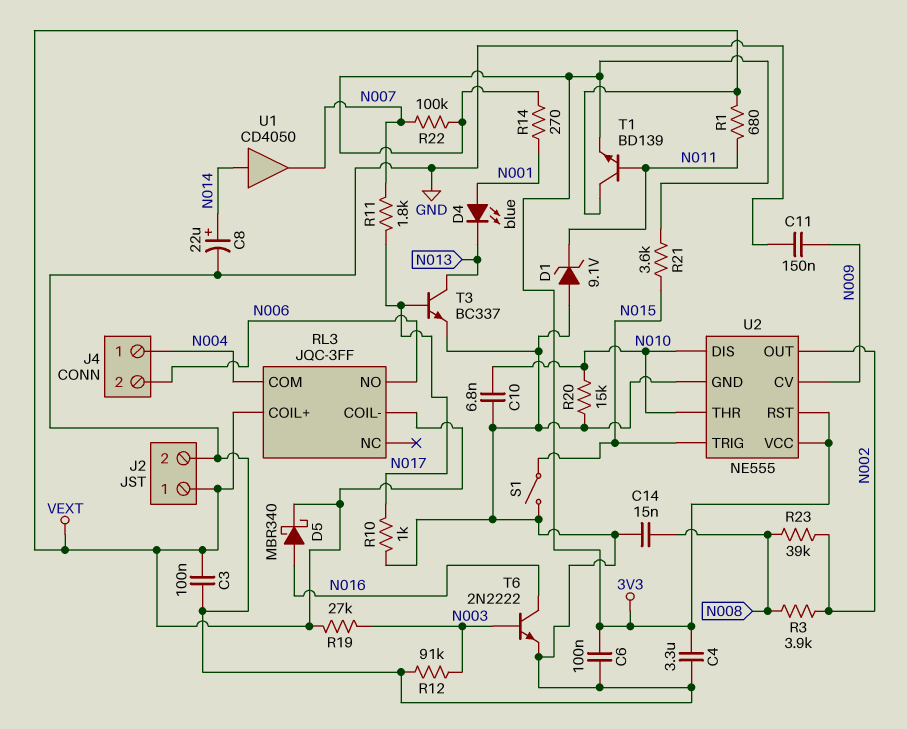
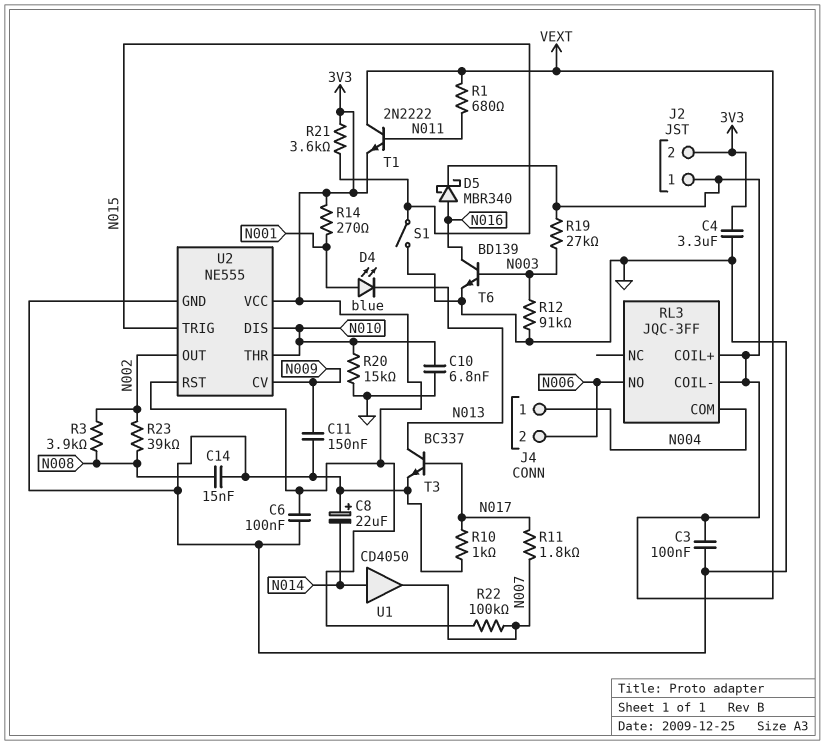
C8: 22uF (plus N014, minus GND) -> 22uF (plus GND, minus N014)
D1: zener 9.1V (A GND, K N011) -> none
J2 pin 2: GND -> 3V3
T1: NPN BD139 (B N011, C VEXT, E 3V3) -> NPN 2N2222 (B N011, C VEXT, E 3V3)
T6: NPN 2N2222 (B N003, C N016, E GND) -> NPN BD139 (B N003, C N016, E GND)

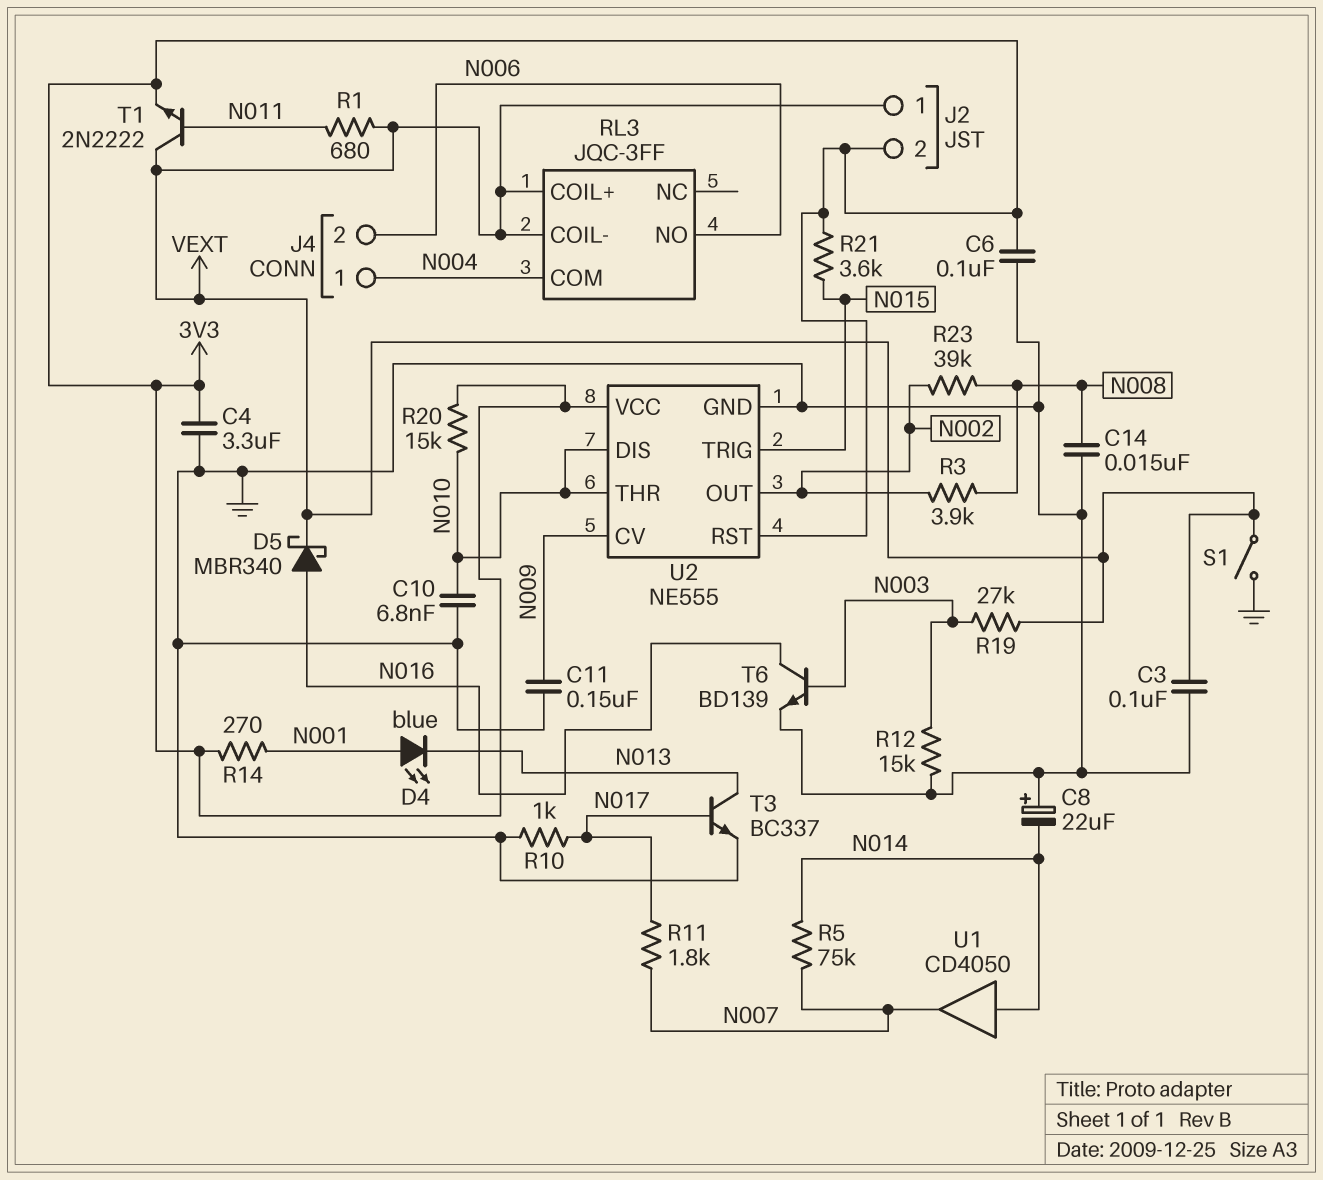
R5: none -> 75k (N007, N014)
R12: 91k (GND, N003) -> 15k (GND, N003)
R20: 15k (GND, N010) -> 15k (3V3, N010)
R22: 100k (3V3, N007) -> none
S1: switch (GND, N015) -> switch (GND, VEXT)

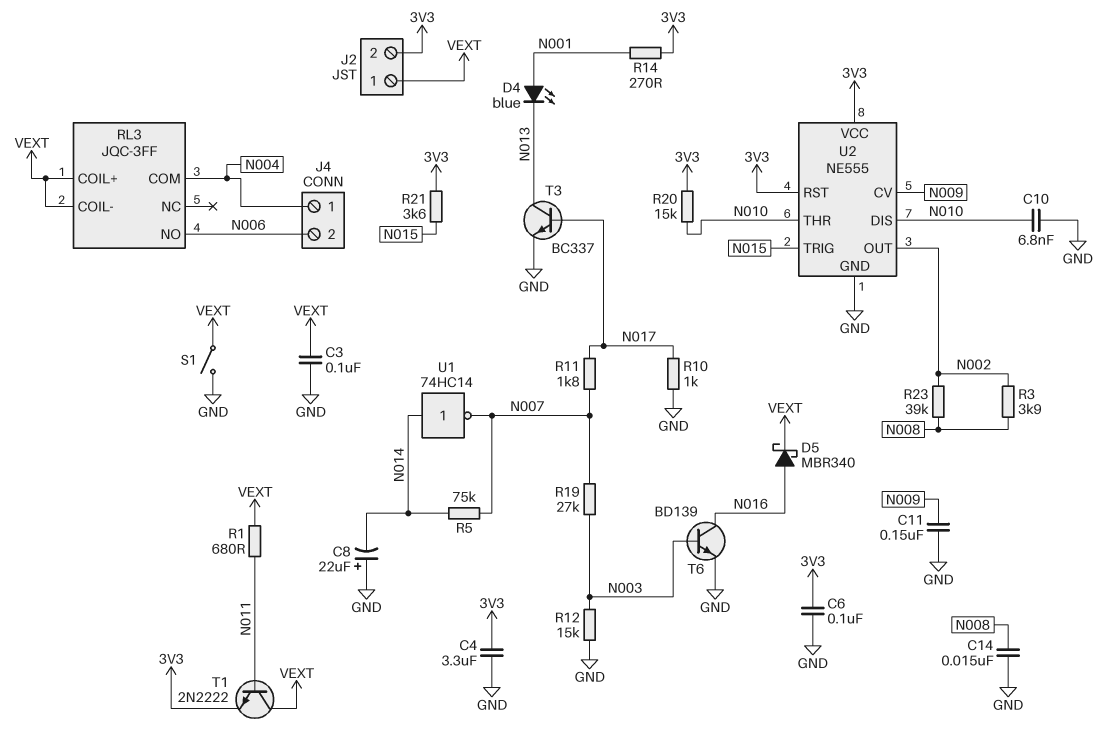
R19: 27k (N003, VEXT) -> 27k (N003, N007)
U1: buffer CD4050 (in N014, out N007) -> NOT 74HC14 (in N014, out N007)

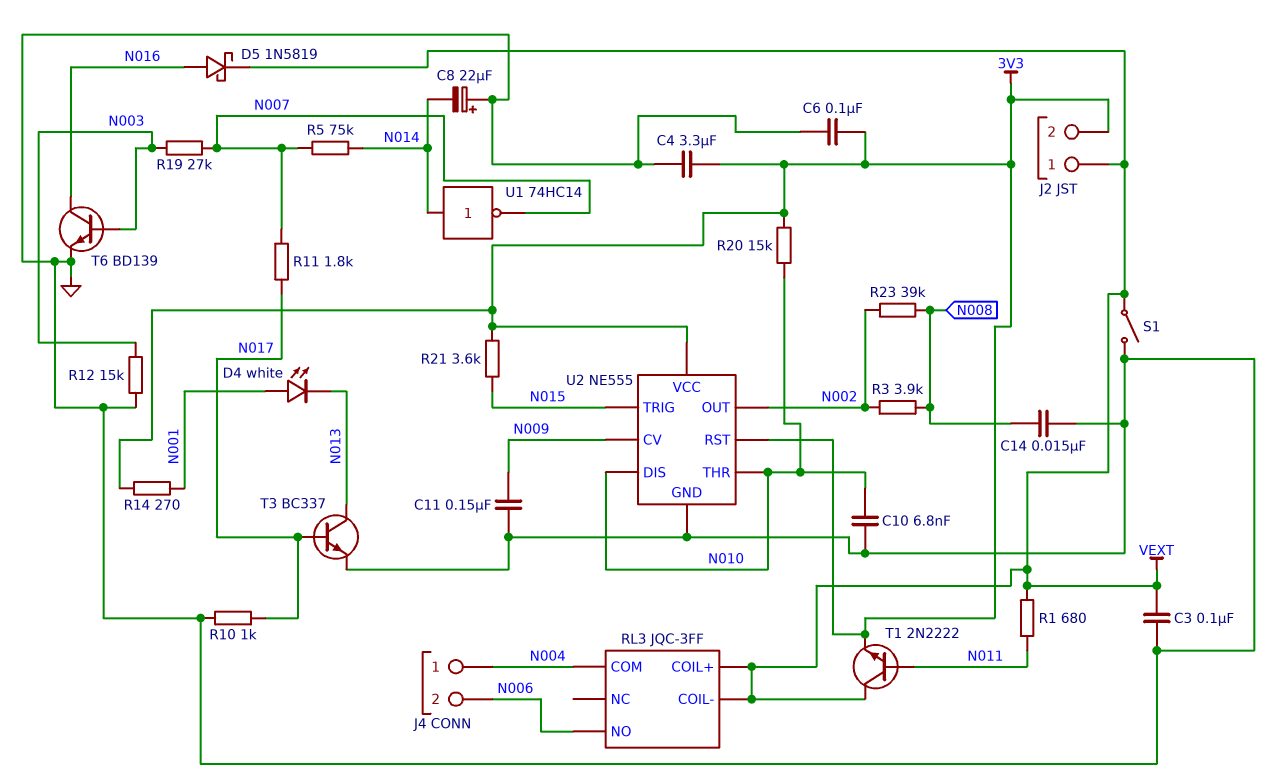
D4: LED blue (A N001, K N013) -> LED white (A N001, K N013)
D5: schottky MBR340 (A N016, K VEXT) -> schottky 1N5819 (A N016, K VEXT)

